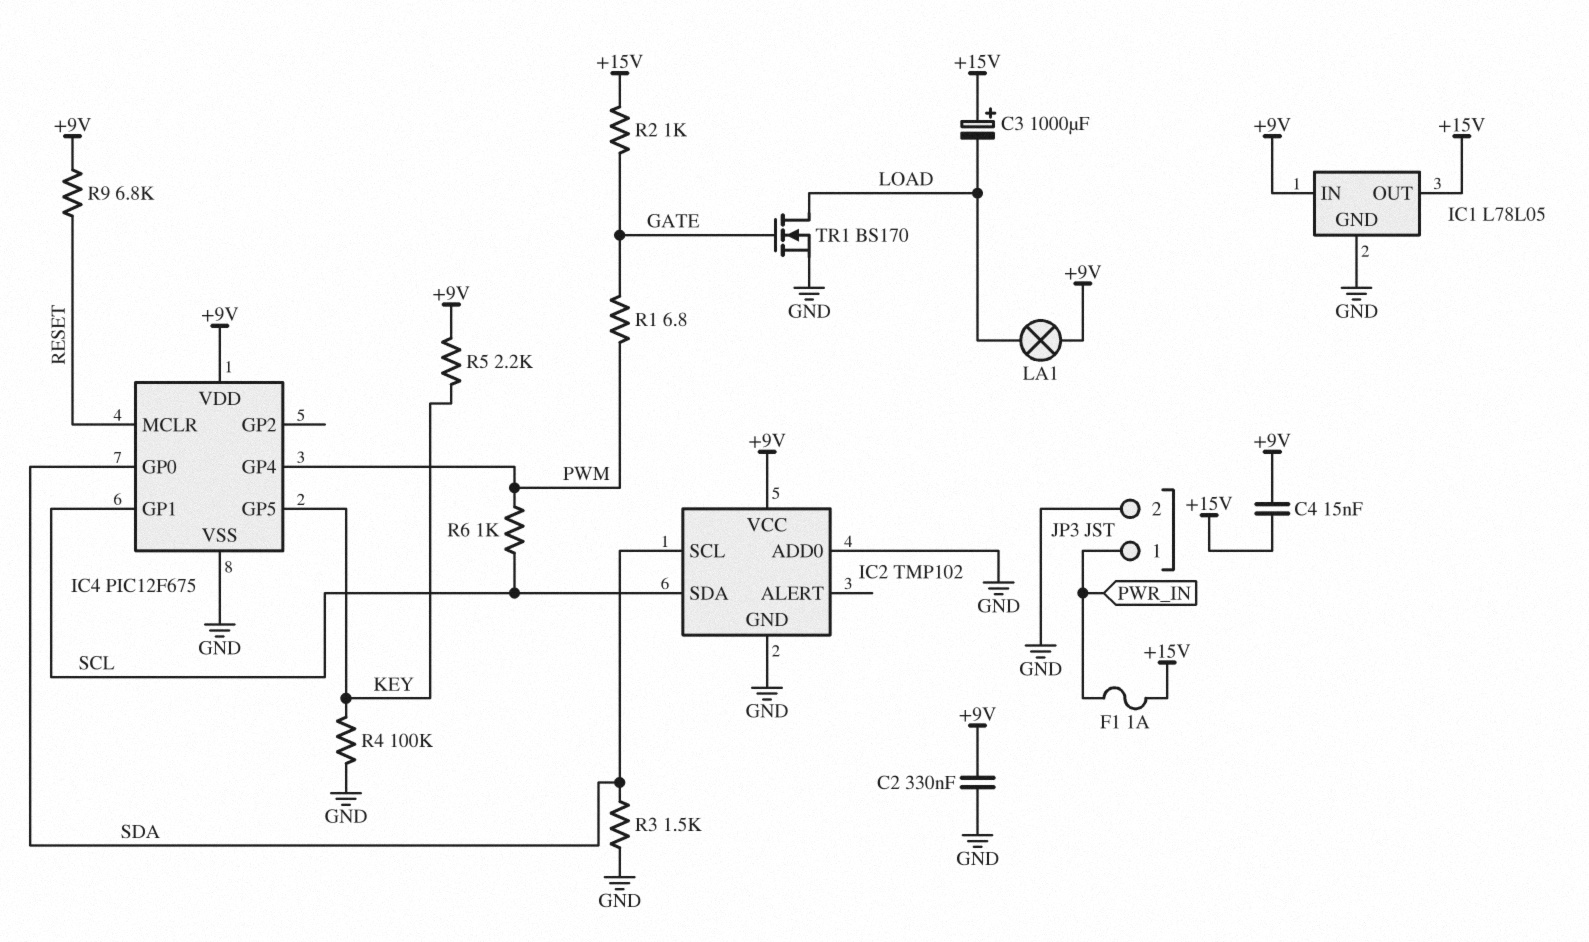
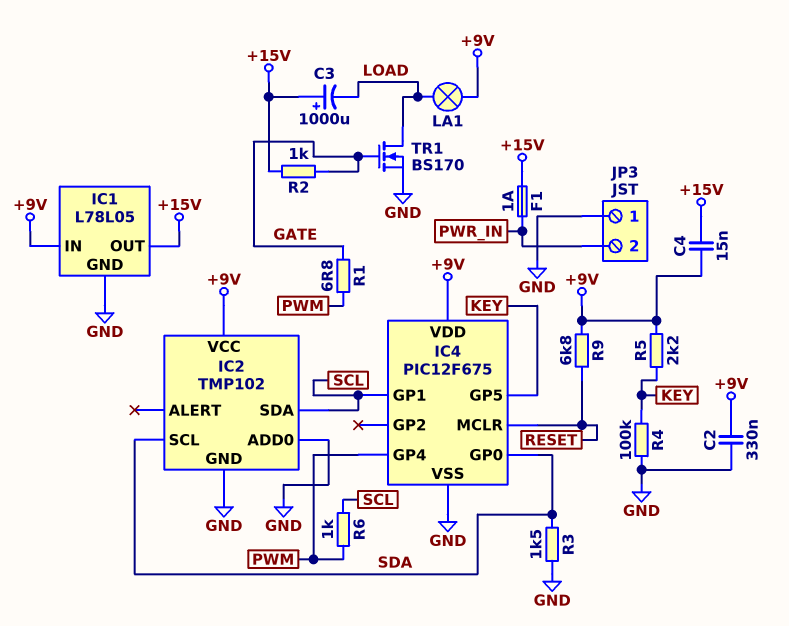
JP3 pin 1: PWR_IN -> GND
JP3 pin 2: GND -> PWR_IN

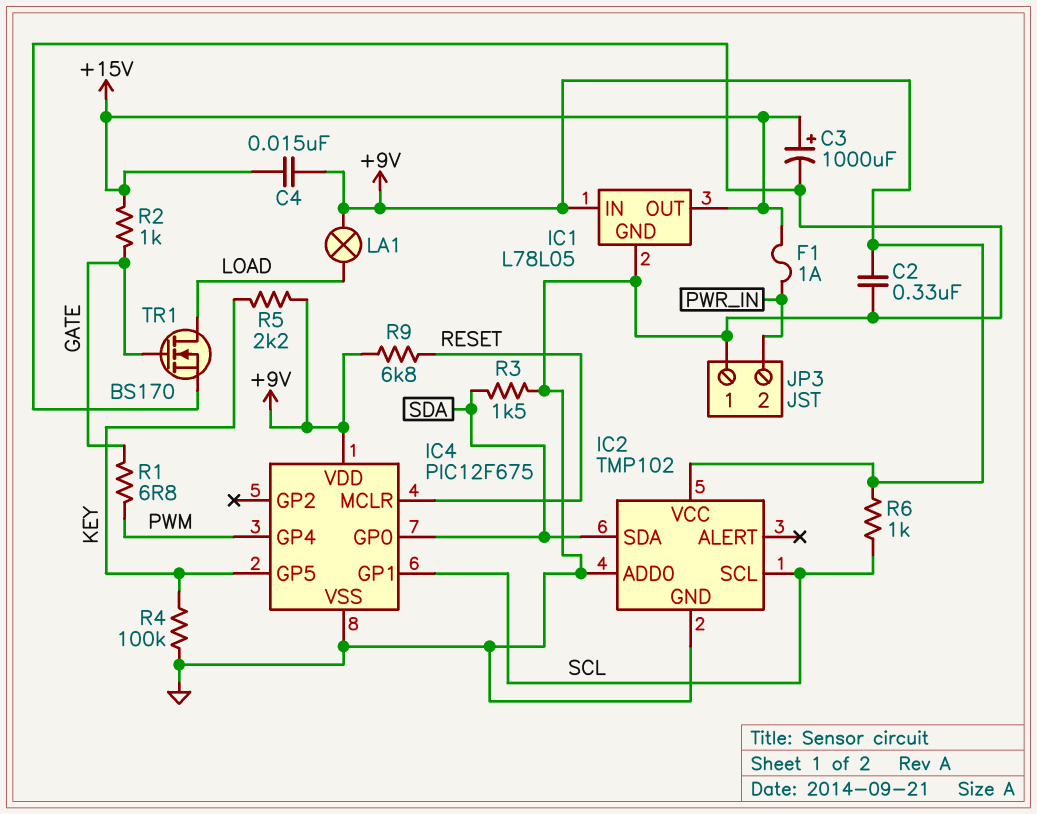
C3: 1000uF (plus +15V, minus LOAD) -> 1000uF (plus +15V, minus GND)
IC2 pin SCL: SDA -> SCL
IC2 pin SDA: SCL -> SDA
R6: 1k (PWM, SCL) -> 1k (+9V, SCL)

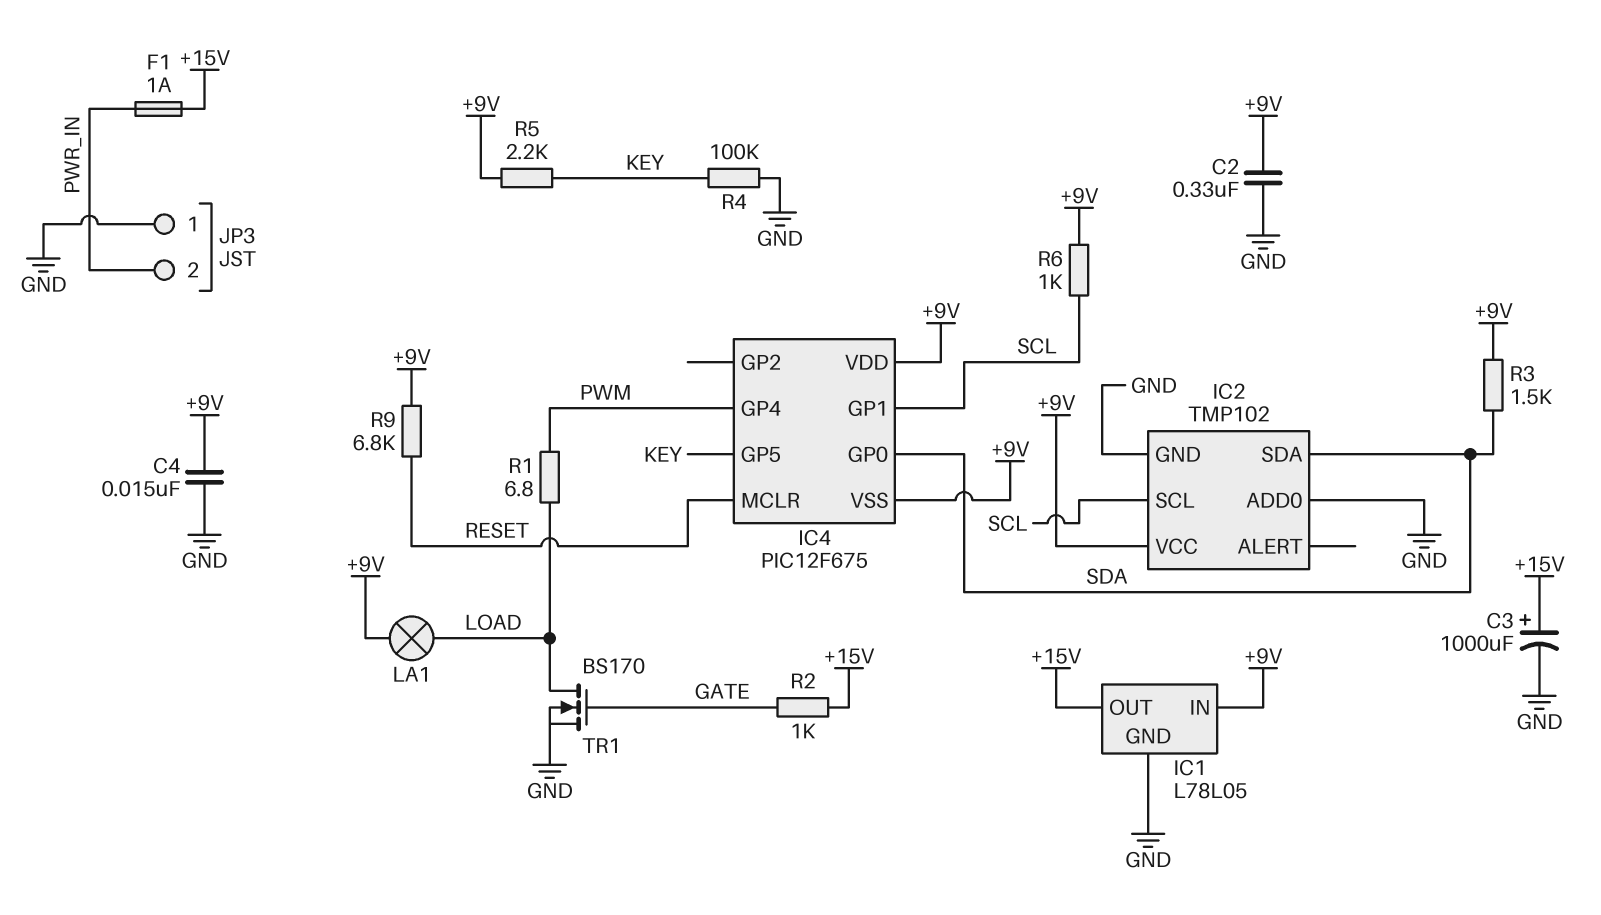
C4: 15nF (+9V, +15V) -> 15nF (+9V, GND)
IC4 pin VSS: GND -> +9V
R1: 6.8 (GATE, PWM) -> 6.8 (LOAD, PWM)
R3: 1.5k (GND, SDA) -> 1.5k (+9V, SDA)

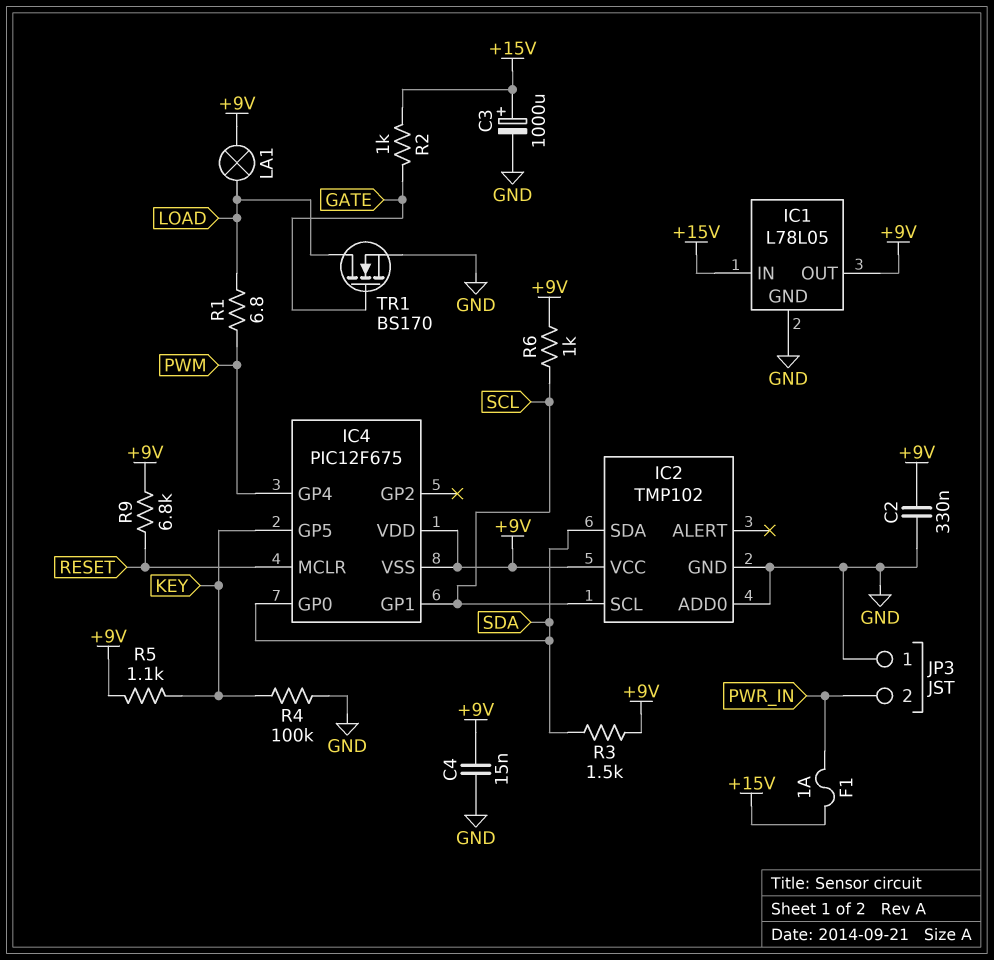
IC1 pin IN: +9V -> +15V
IC1 pin OUT: +15V -> +9V
R5: 2.2k (+9V, KEY) -> 1.1k (+9V, KEY)

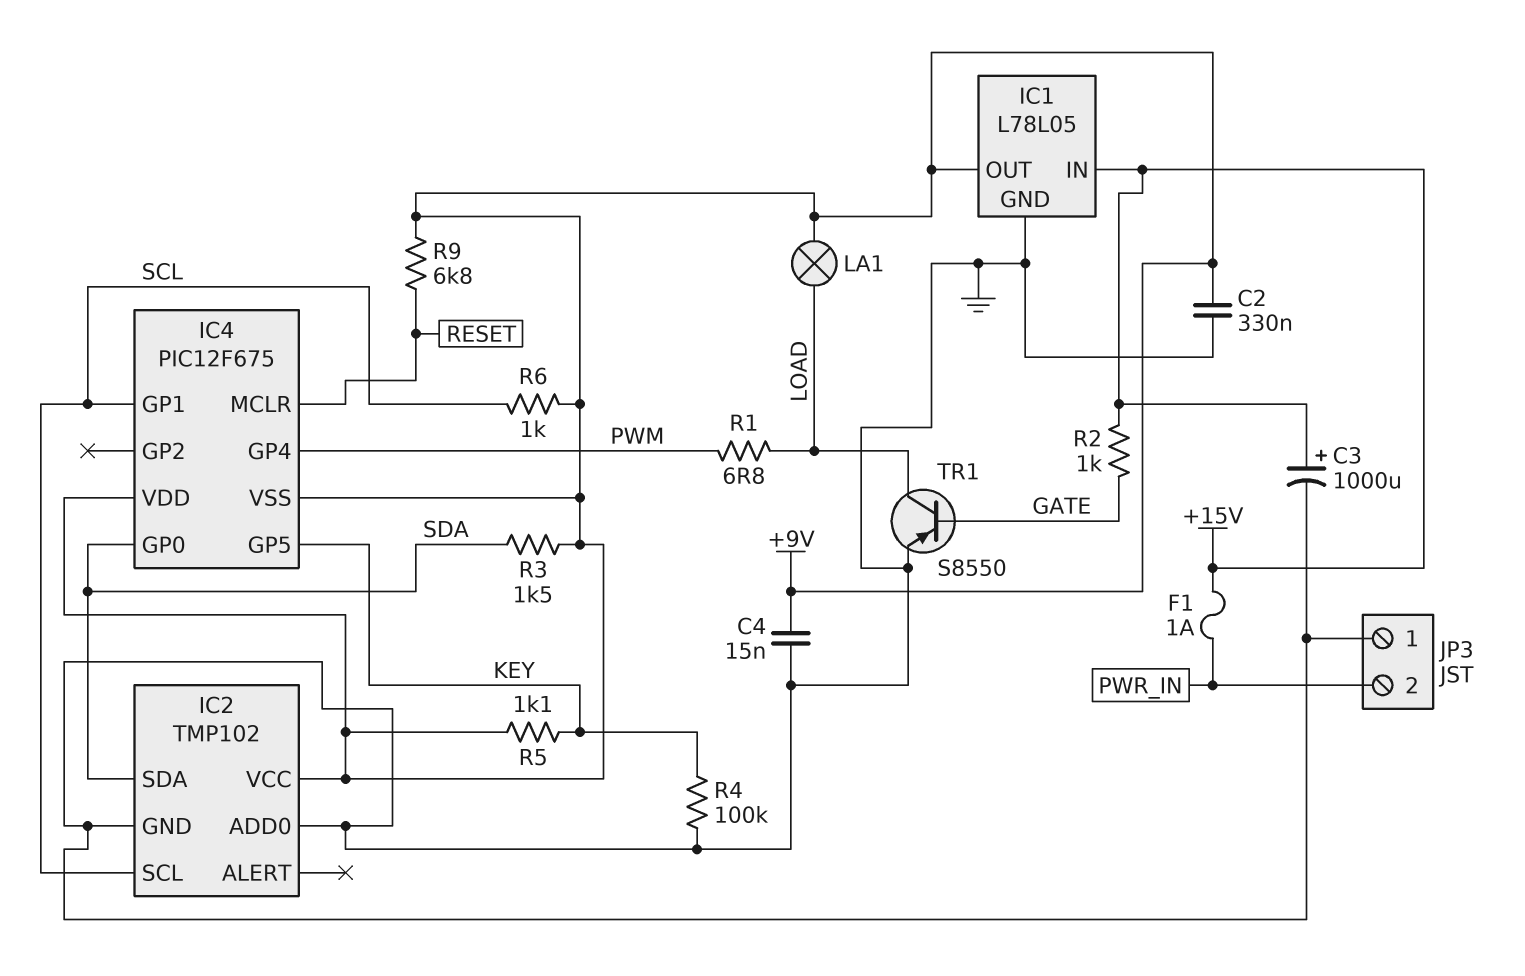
TR1: NMOS BS170 (G GATE, D LOAD, S GND) -> PNP S8550 (B GATE, C LOAD, E GND)

